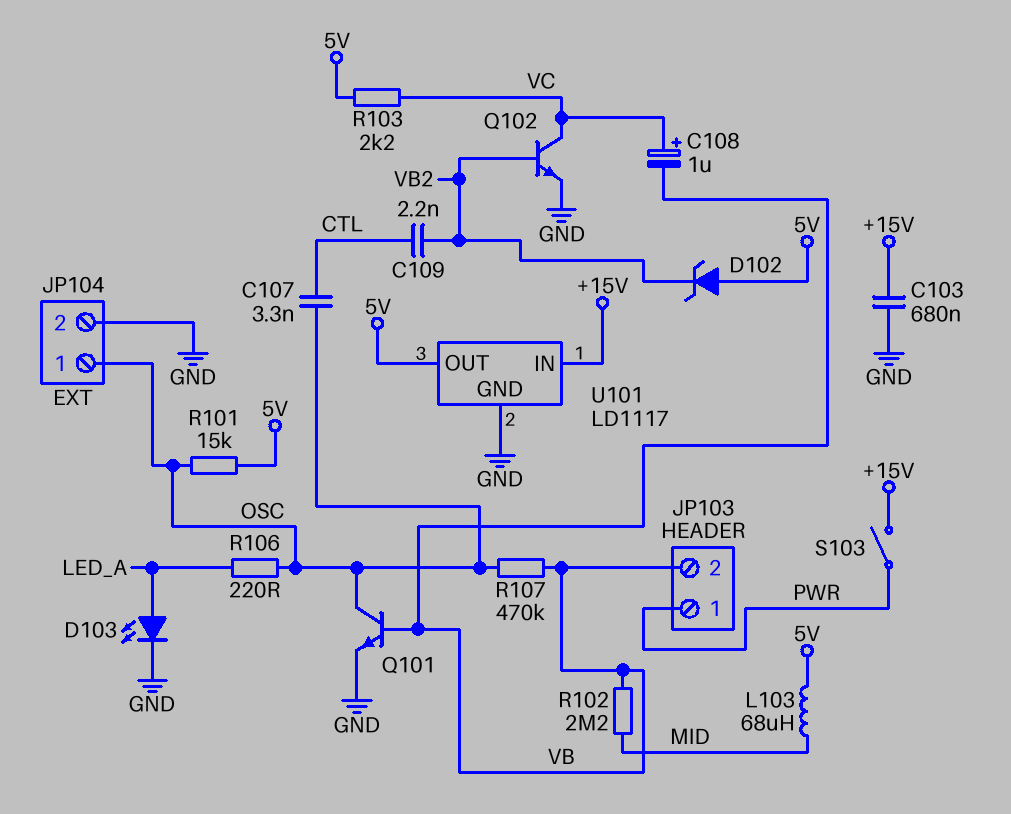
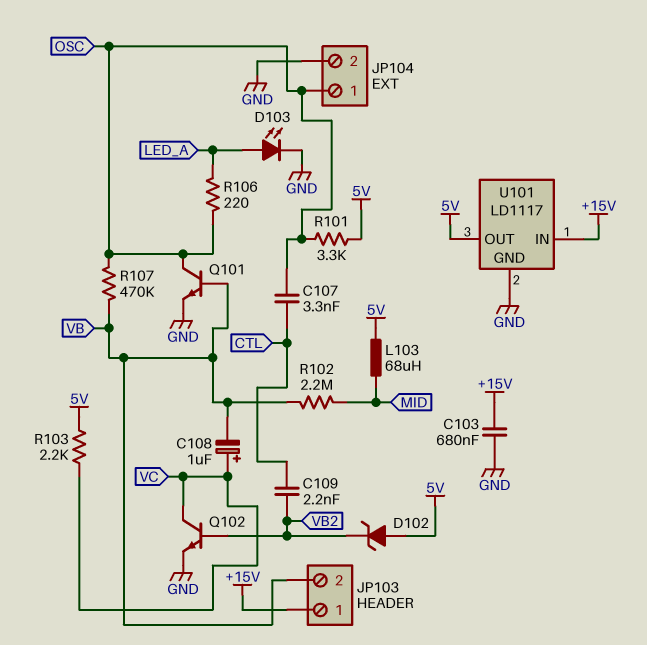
JP103 pin 1: PWR -> +15V
R101: 15k (5V, OSC) -> 3.3k (5V, OSC)
S103: switch (+15V, PWR) -> none

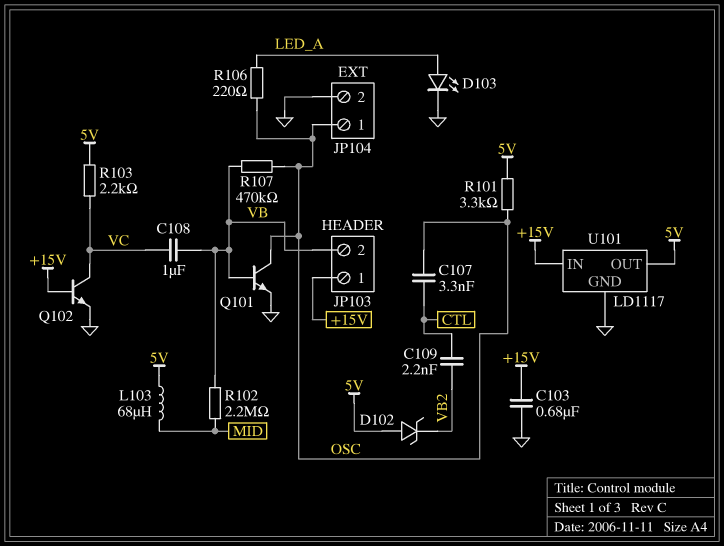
C108: 1uF (plus VC, minus VB) -> 1uF (VB, VC)
Q102: NPN (B VB2, C VC, E GND) -> NPN (B +15V, C VC, E GND)

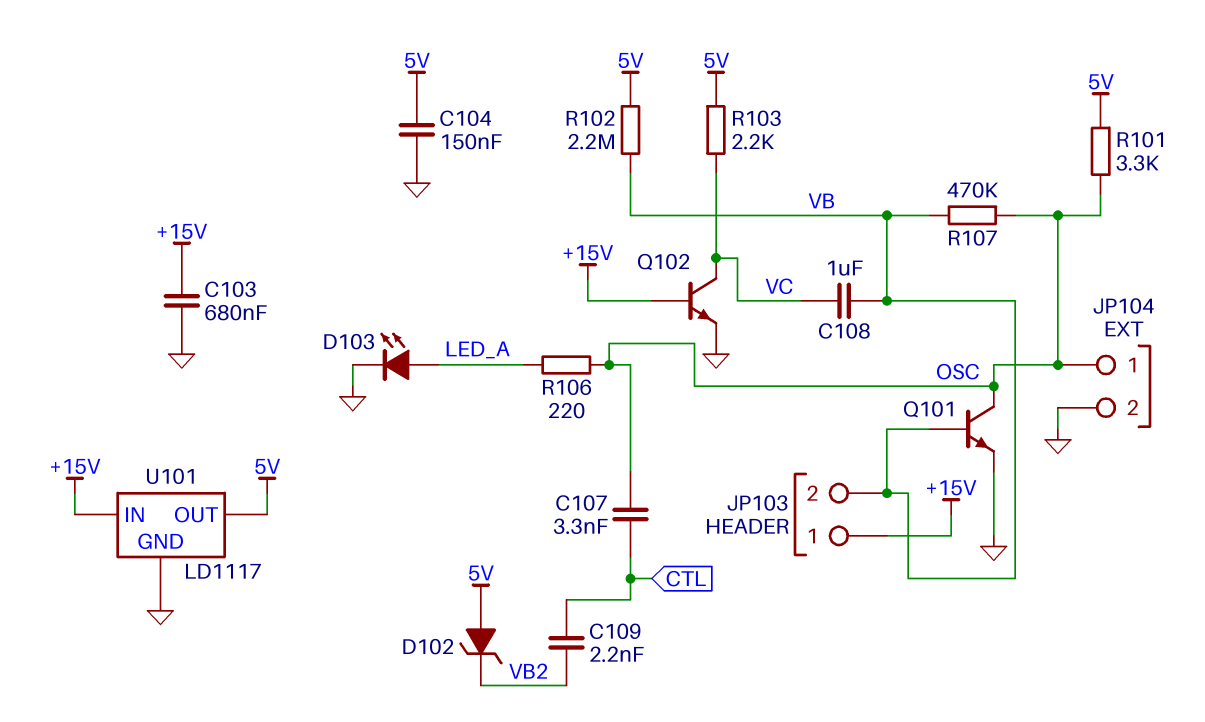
C104: none -> 150nF (5V, GND)
L103: 68uH (5V, MID) -> none
R102: 2.2M (MID, VB) -> 2.2M (5V, VB)

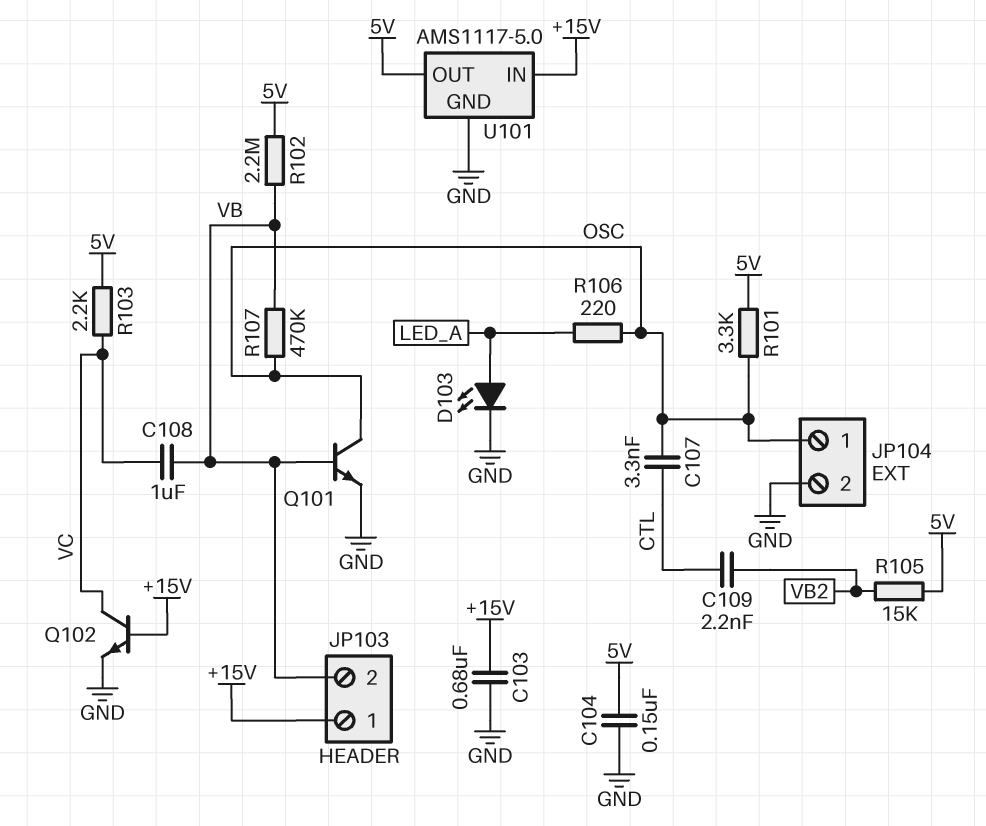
D102: zener (A 5V, K VB2) -> none
R105: none -> 15k (5V, VB2)
U101: LD1117 -> AMS1117-5.0

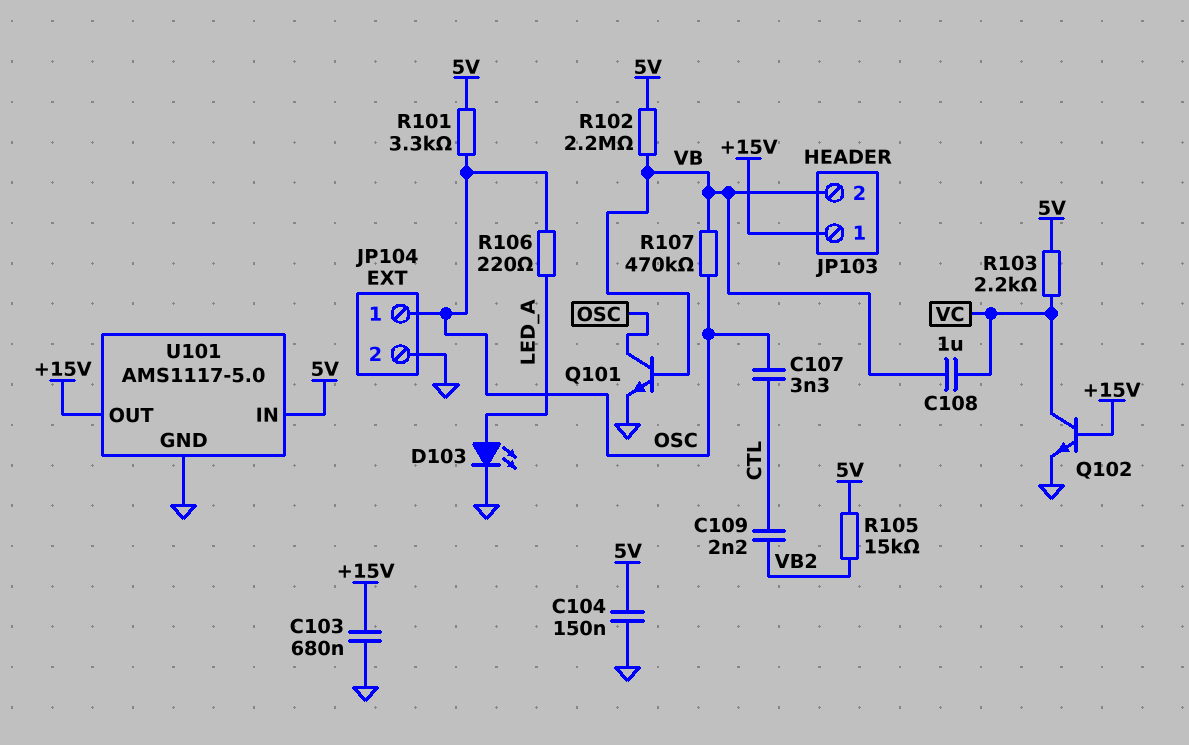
U101 pin IN: +15V -> 5V
U101 pin OUT: 5V -> +15V

